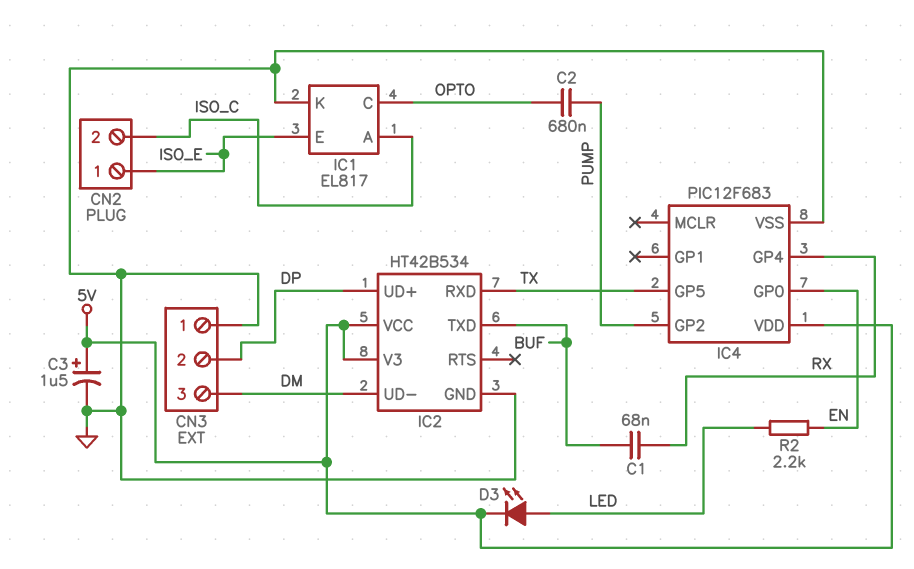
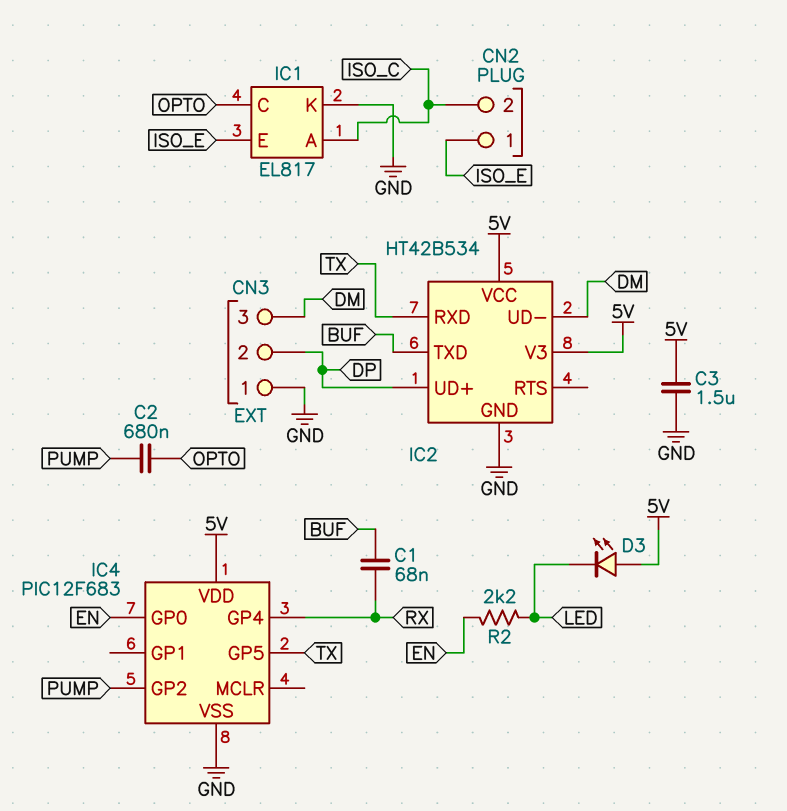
C3: 1.5uF (plus 5V, minus GND) -> 1.5uF (5V, GND)
D3: LED (A LED, K 5V) -> LED (A 5V, K LED)

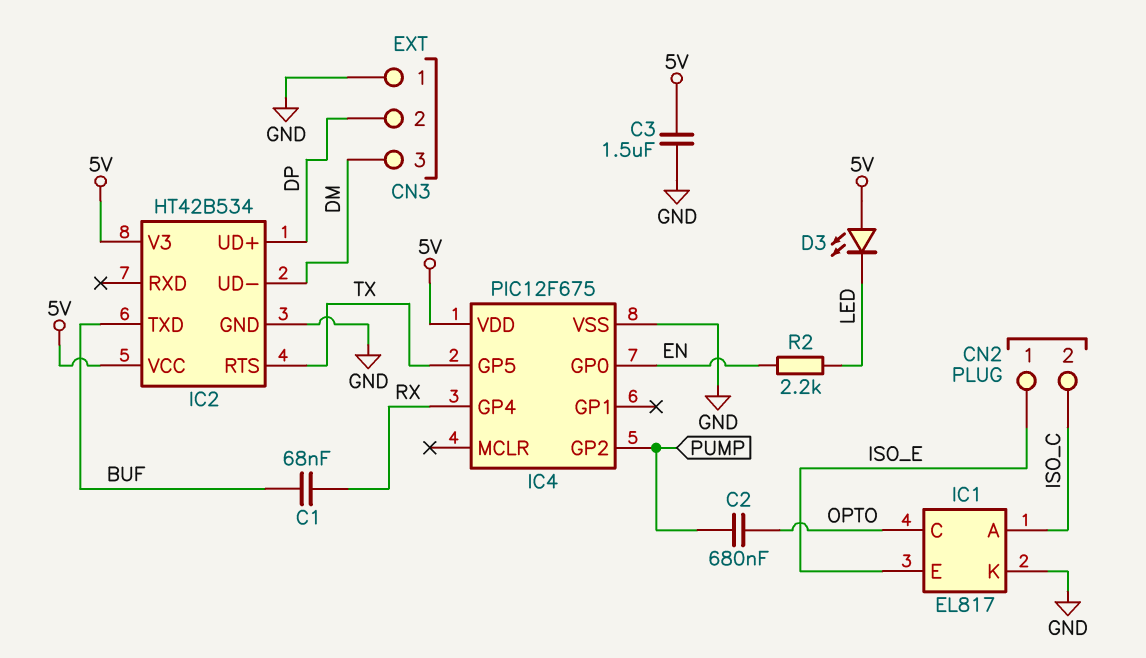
IC2 pin RTS: none -> TX
IC2 pin RXD: TX -> none
IC4: PIC12F683 -> PIC12F675

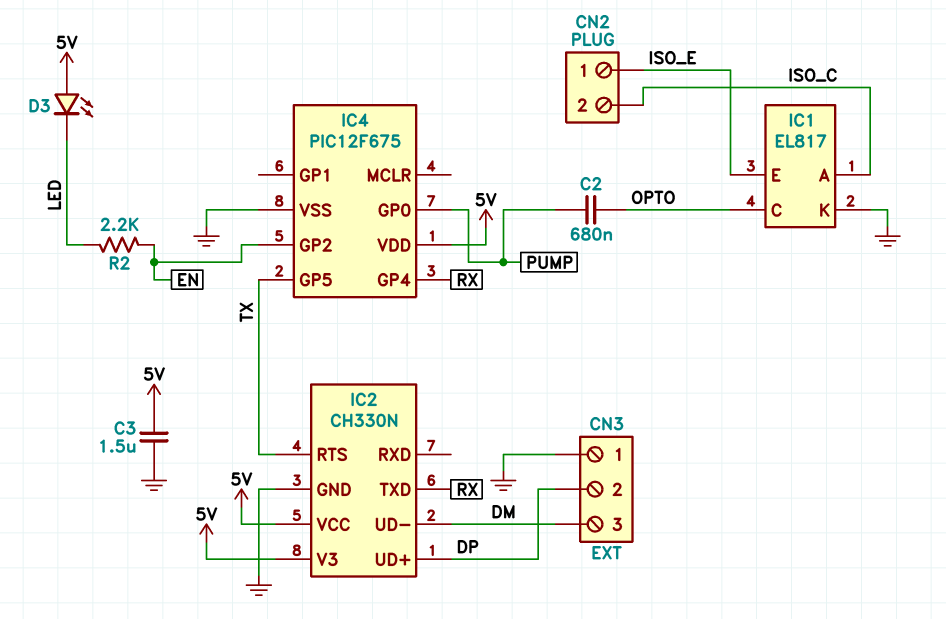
C1: 68nF (BUF, RX) -> none
IC2: HT42B534 -> CH330N
IC2 pin TXD: BUF -> RX
IC4 pin GP0: EN -> PUMP
IC4 pin GP2: PUMP -> EN

